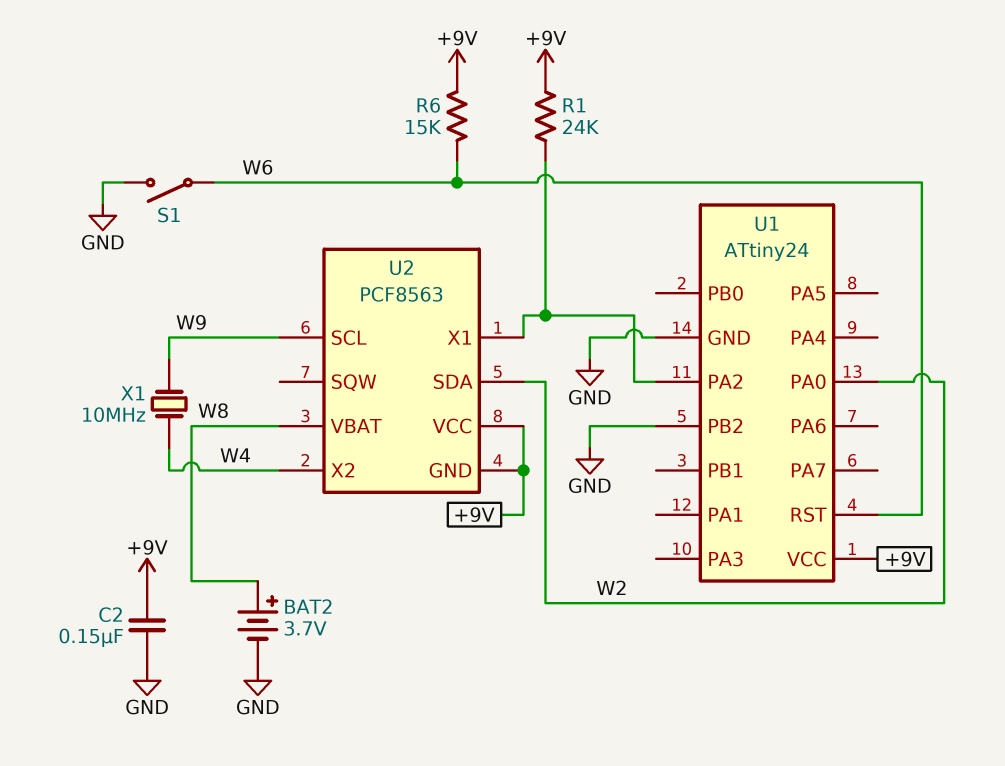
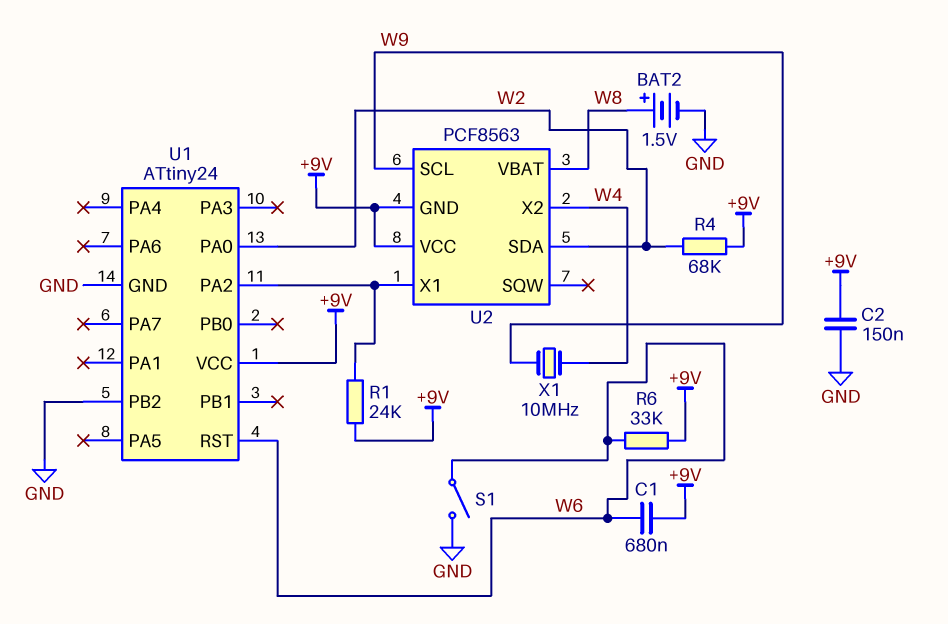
BAT2: 3.7V (plus W8, minus GND) -> 1.5V (plus W8, minus GND)
C1: none -> 680nF (+9V, W6)
R4: none -> 68k (+9V, W2)
R6: 15k (+9V, W6) -> 33k (+9V, W6)

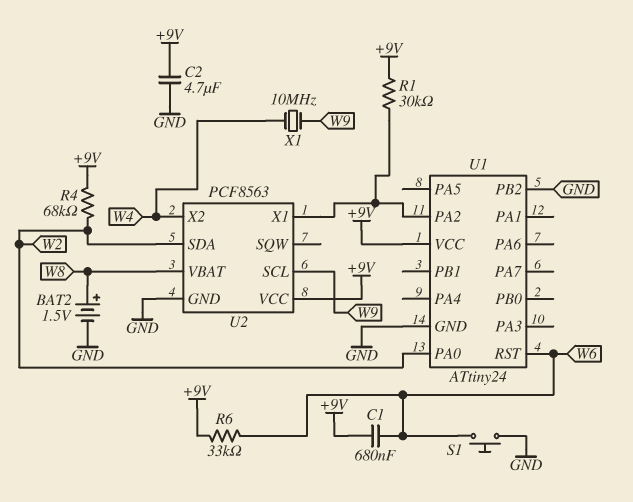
C2: 150nF (+9V, GND) -> 4.7uF (+9V, GND)
R1: 24k (+9V, U1/PA2) -> 30k (+9V, U1/PA2)
S1: switch (GND, W6) -> button (GND, W6)
U2 pin GND: +9V -> GND

